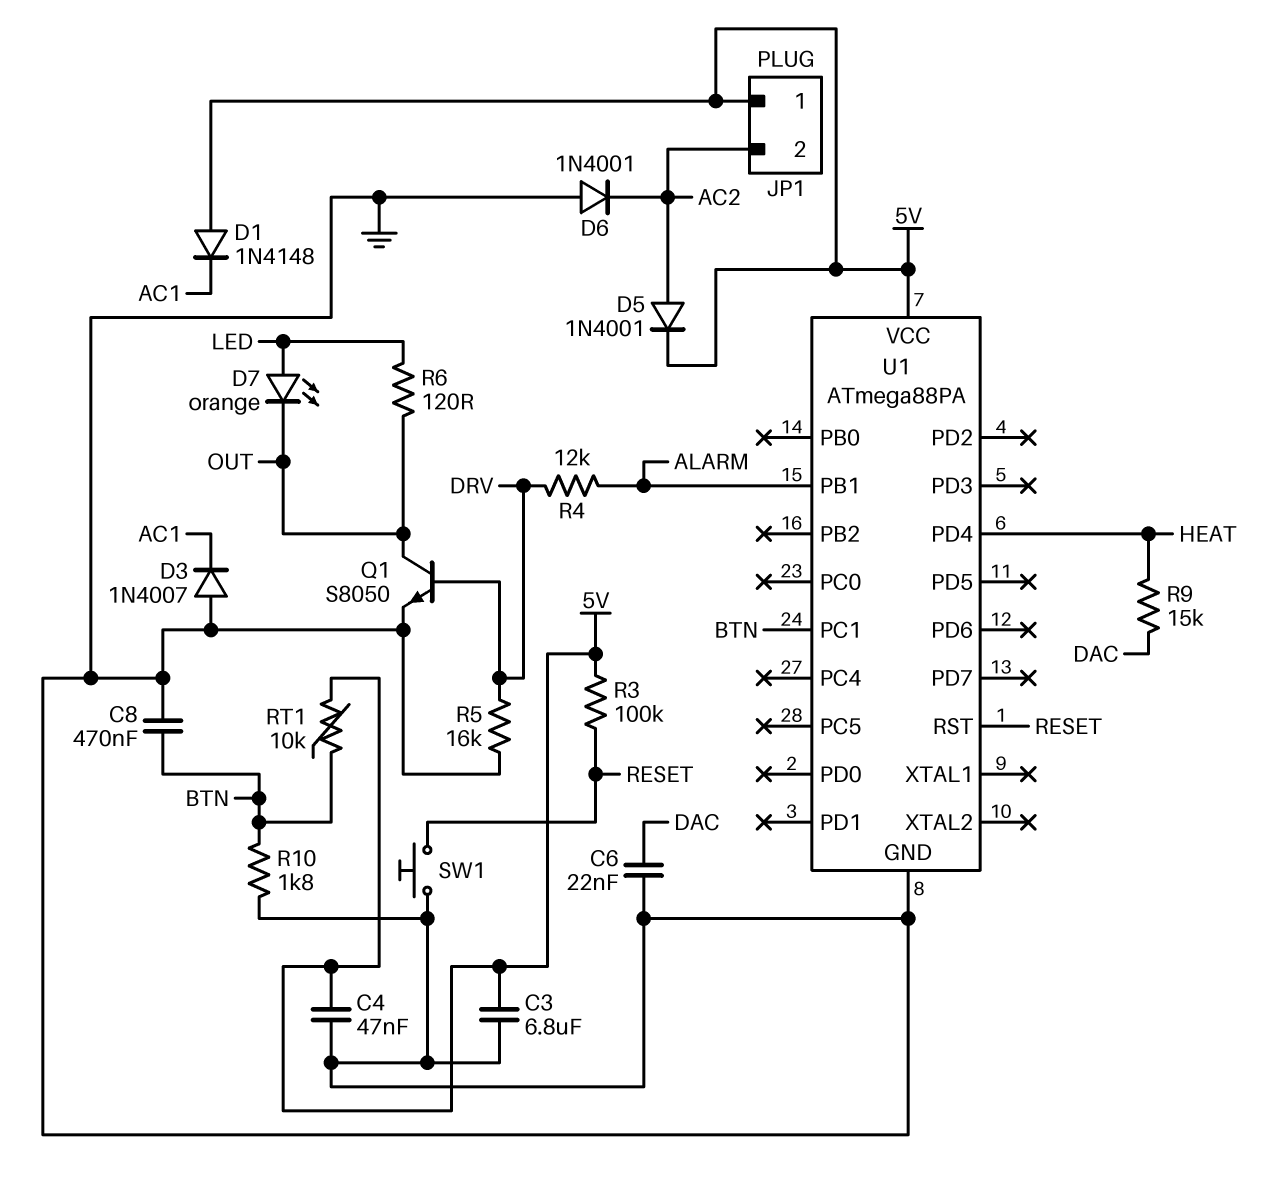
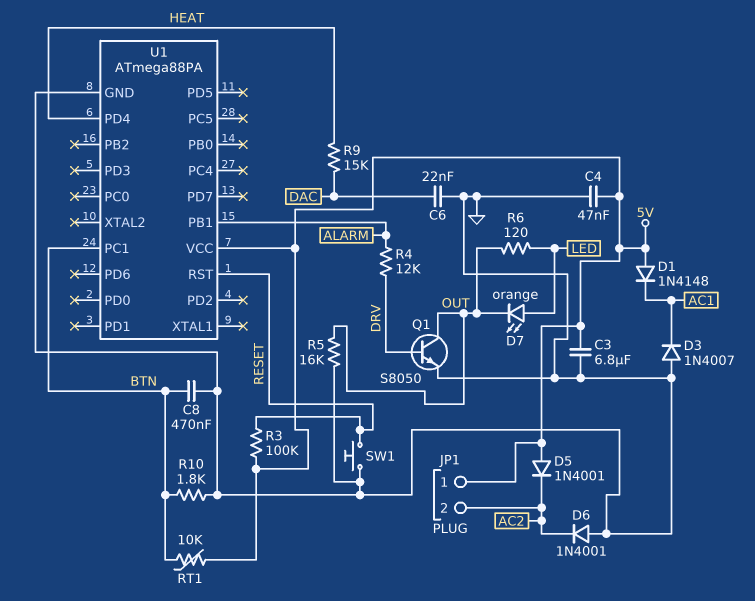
D5: diode 1N4001 (A AC2, K 5V) -> diode 1N4001 (A 5V, K AC2)
R5: 16k (DRV, GND) -> 16k (GND, OUT)

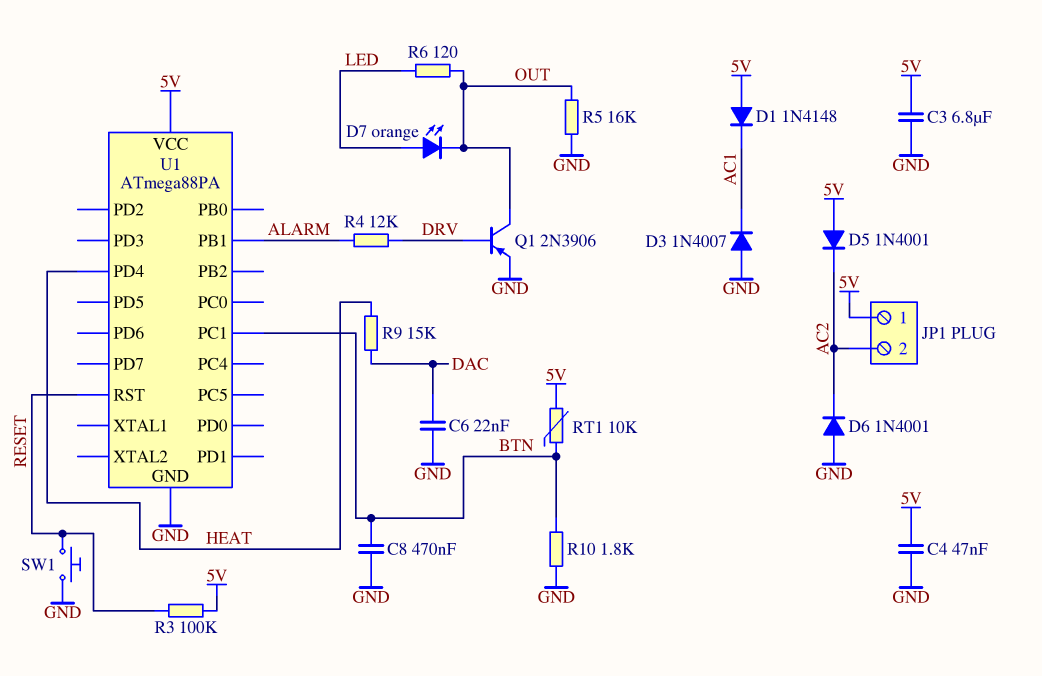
Q1: NPN S8050 (B DRV, C OUT, E GND) -> PNP 2N3906 (B DRV, C OUT, E GND)

